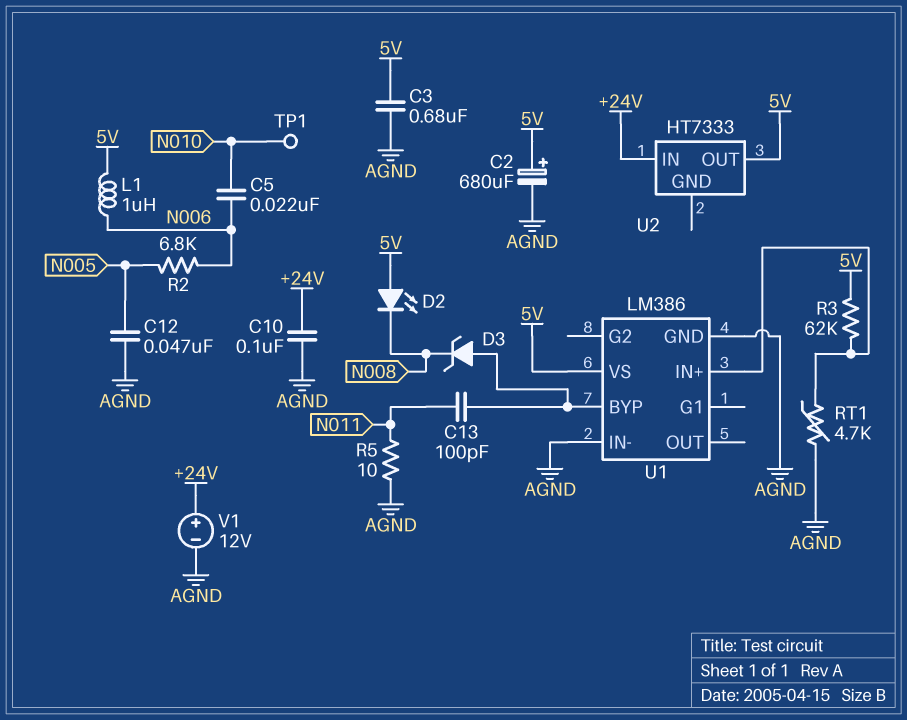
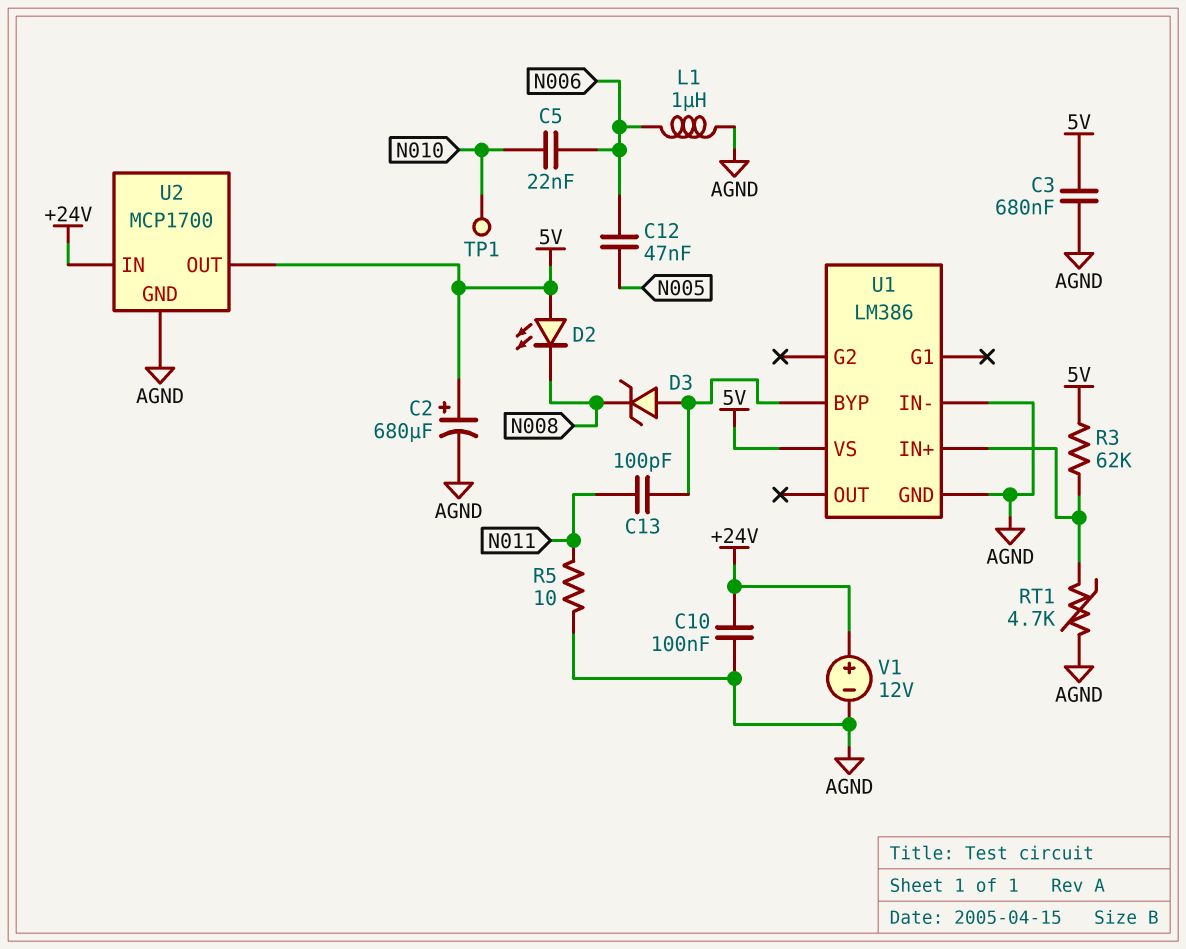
C12: 47nF (AGND, N005) -> 47nF (N005, N006)
L1: 1uH (5V, N006) -> 1uH (AGND, N006)
R2: 6.8k (N005, N006) -> none
U2: HT7333 -> MCP1700
U2 pin GND: none -> AGND

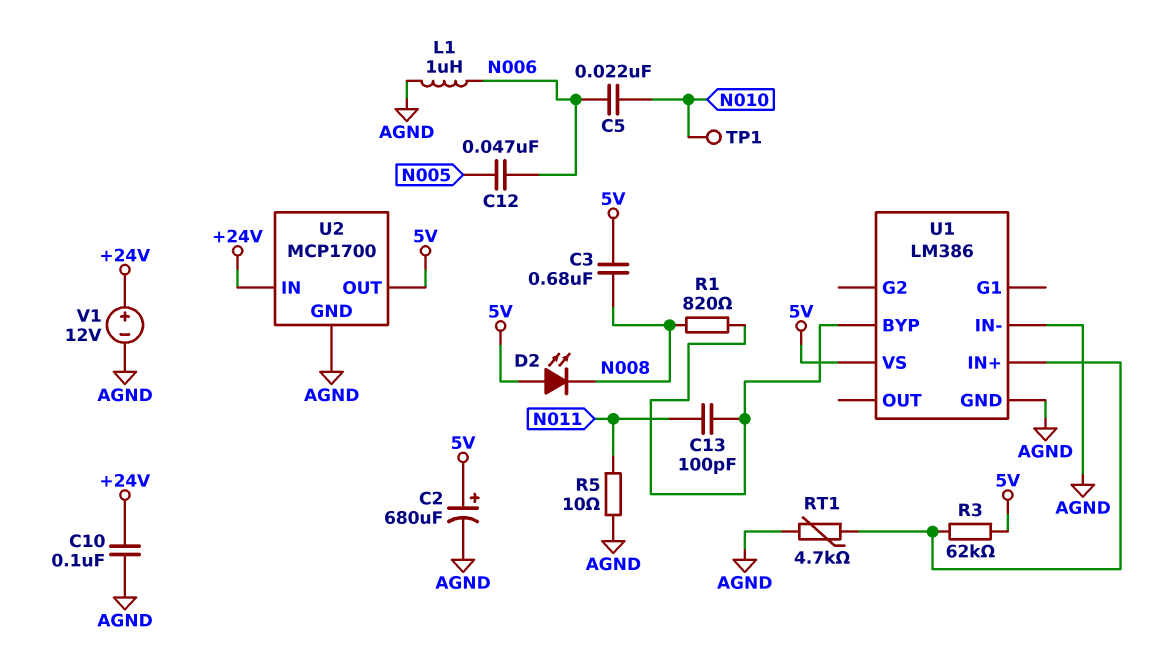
C3: 680nF (5V, AGND) -> 680nF (5V, N008)
D3: zener (A U1/BYP, K N008) -> none
R1: none -> 820 (N008, U1/BYP)

